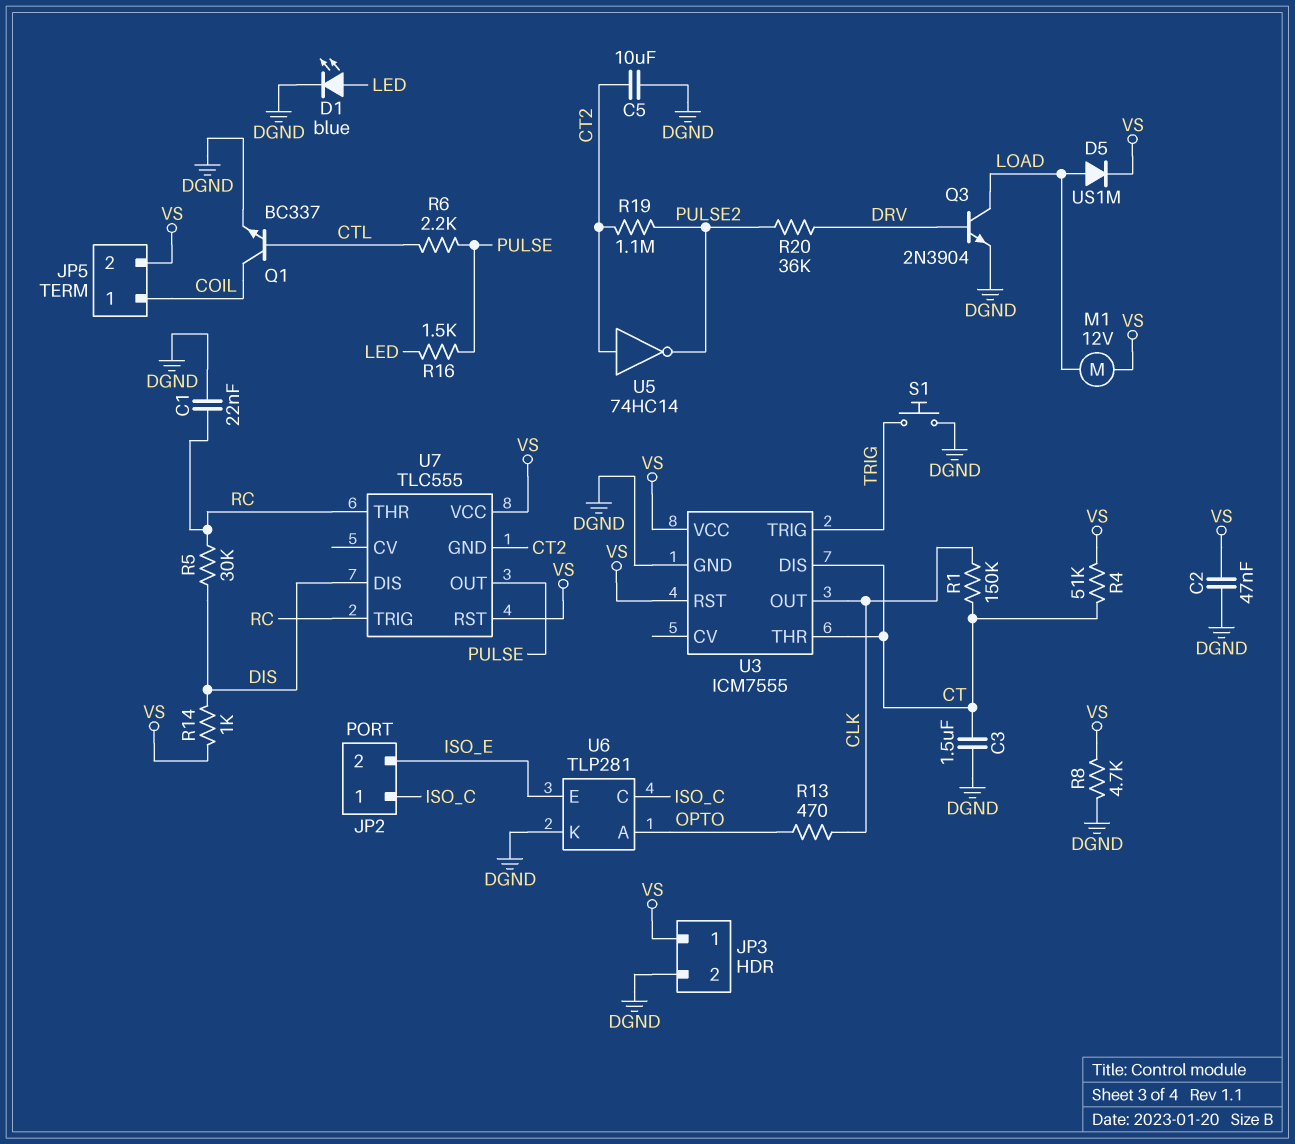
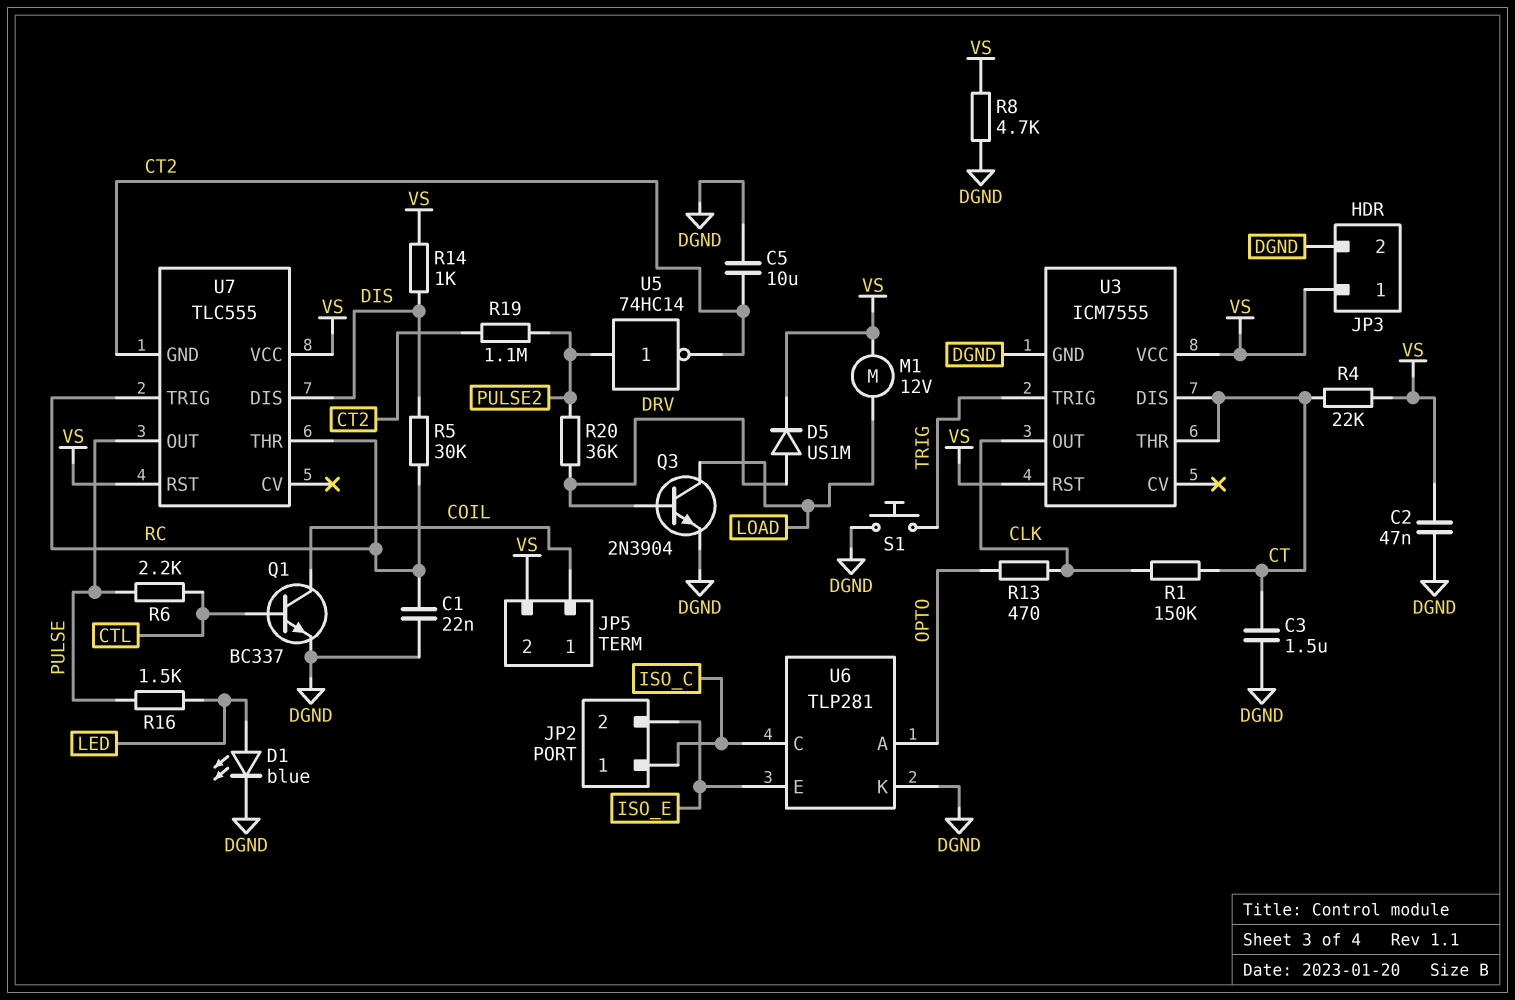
D5: diode US1M (A LOAD, K VS) -> diode US1M (A DRV, K VS)
R4: 51k (CT, VS) -> 22k (CT, VS)
U5: NOT 74HC14 (in CT2, out PULSE2) -> NOT 74HC14 (in PULSE2, out CT2)

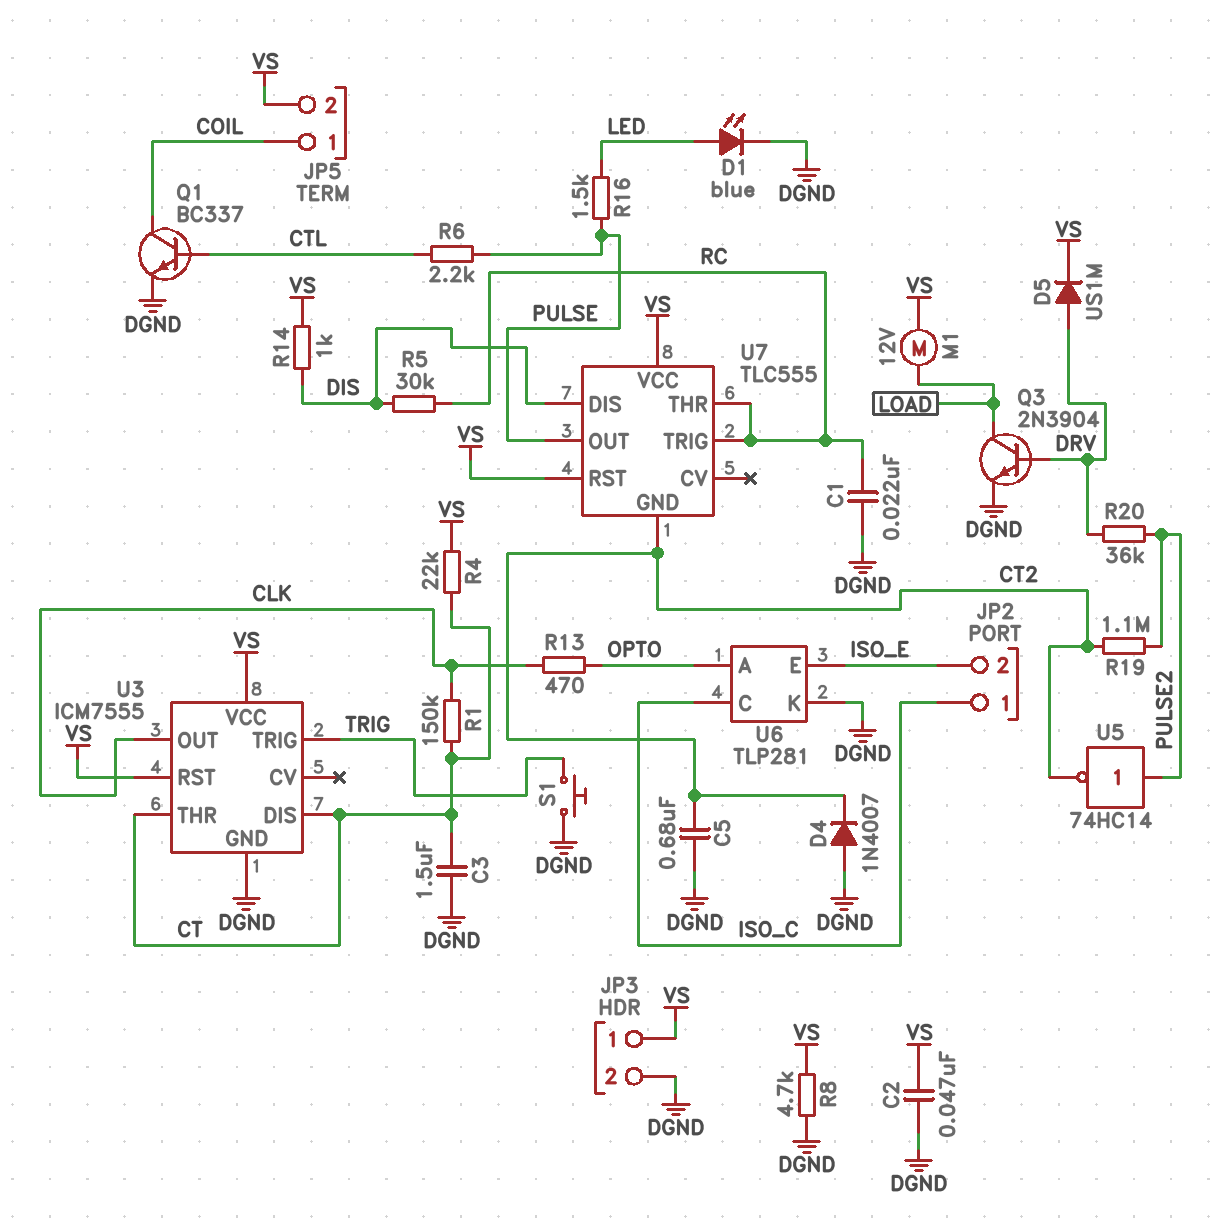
C5: 10uF (CT2, DGND) -> 680nF (CT2, DGND)
D4: none -> diode 1N4007 (A DGND, K CT2)

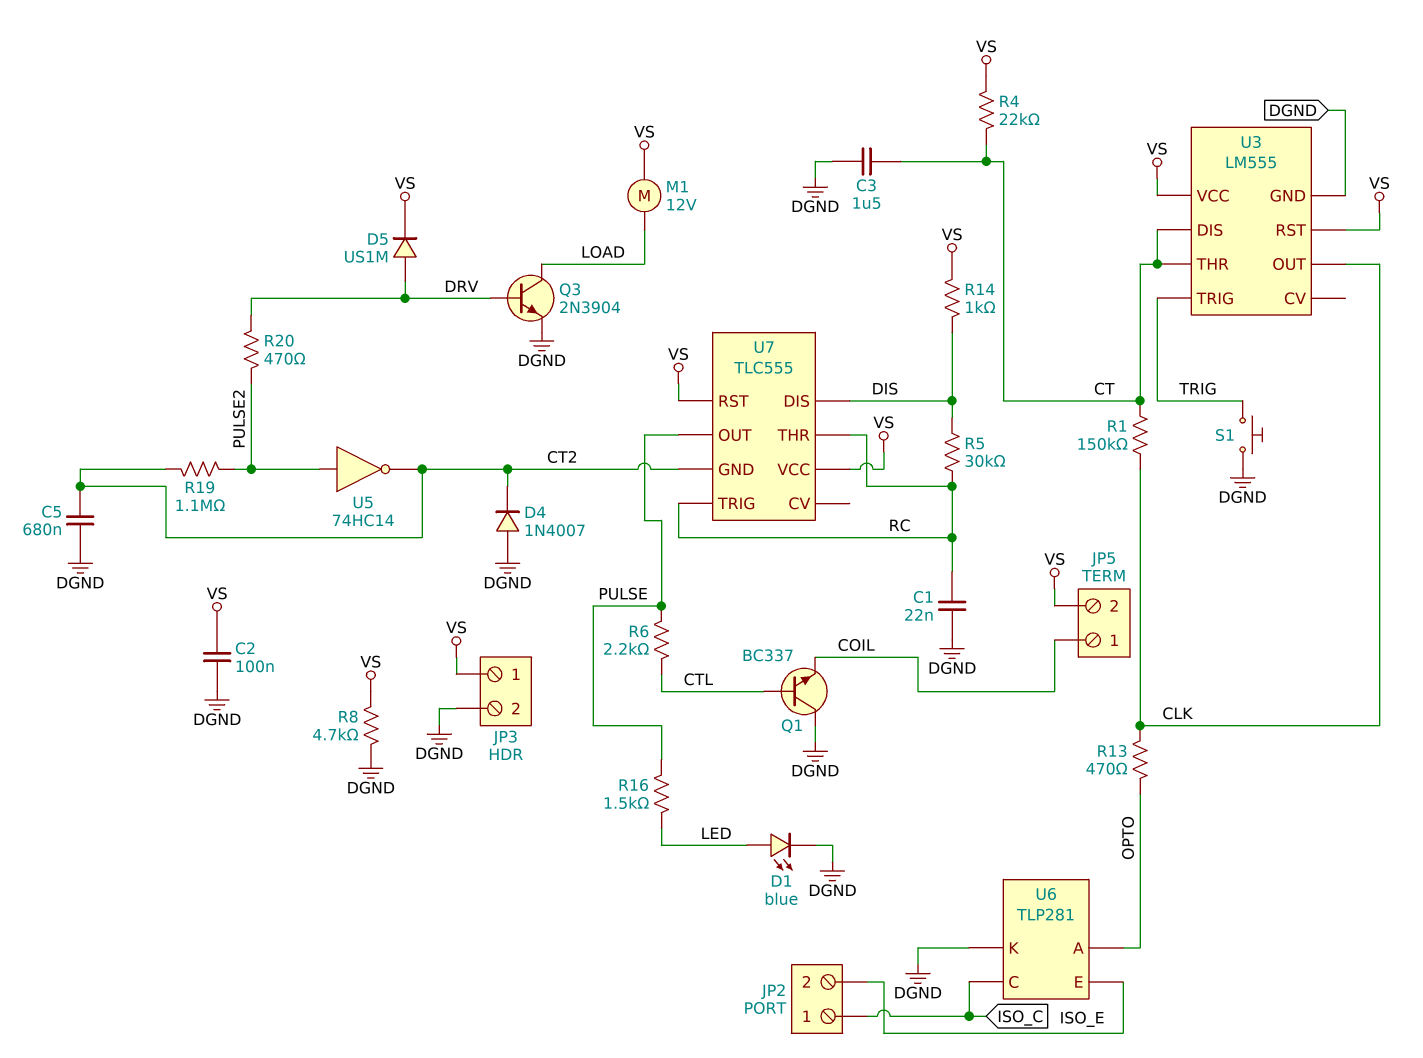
C2: 47nF (DGND, VS) -> 100nF (DGND, VS)
Q1: NPN BC337 (B CTL, C COIL, E DGND) -> NPN BC337 (B CTL, C DGND, E COIL)
R20: 36k (DRV, PULSE2) -> 470 (DRV, PULSE2)
U3: ICM7555 -> LM555

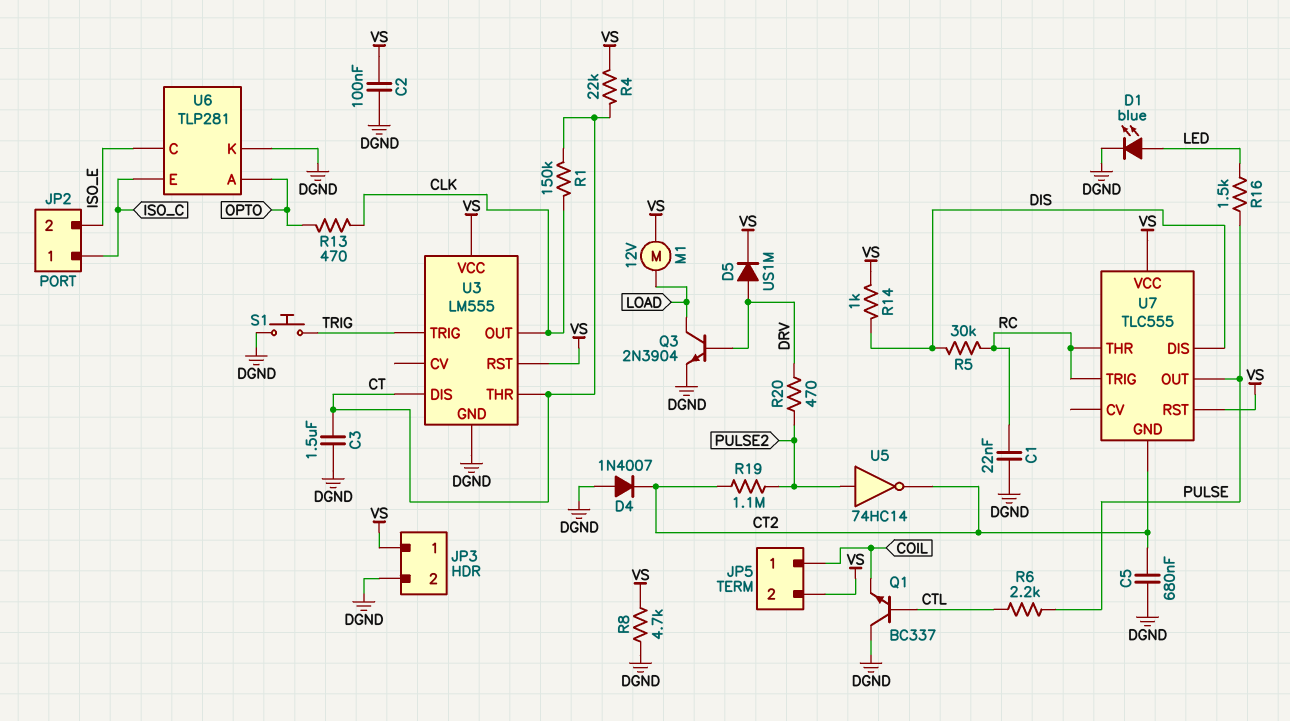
U6 pin C: ISO_C -> ISO_E
U6 pin E: ISO_E -> ISO_C

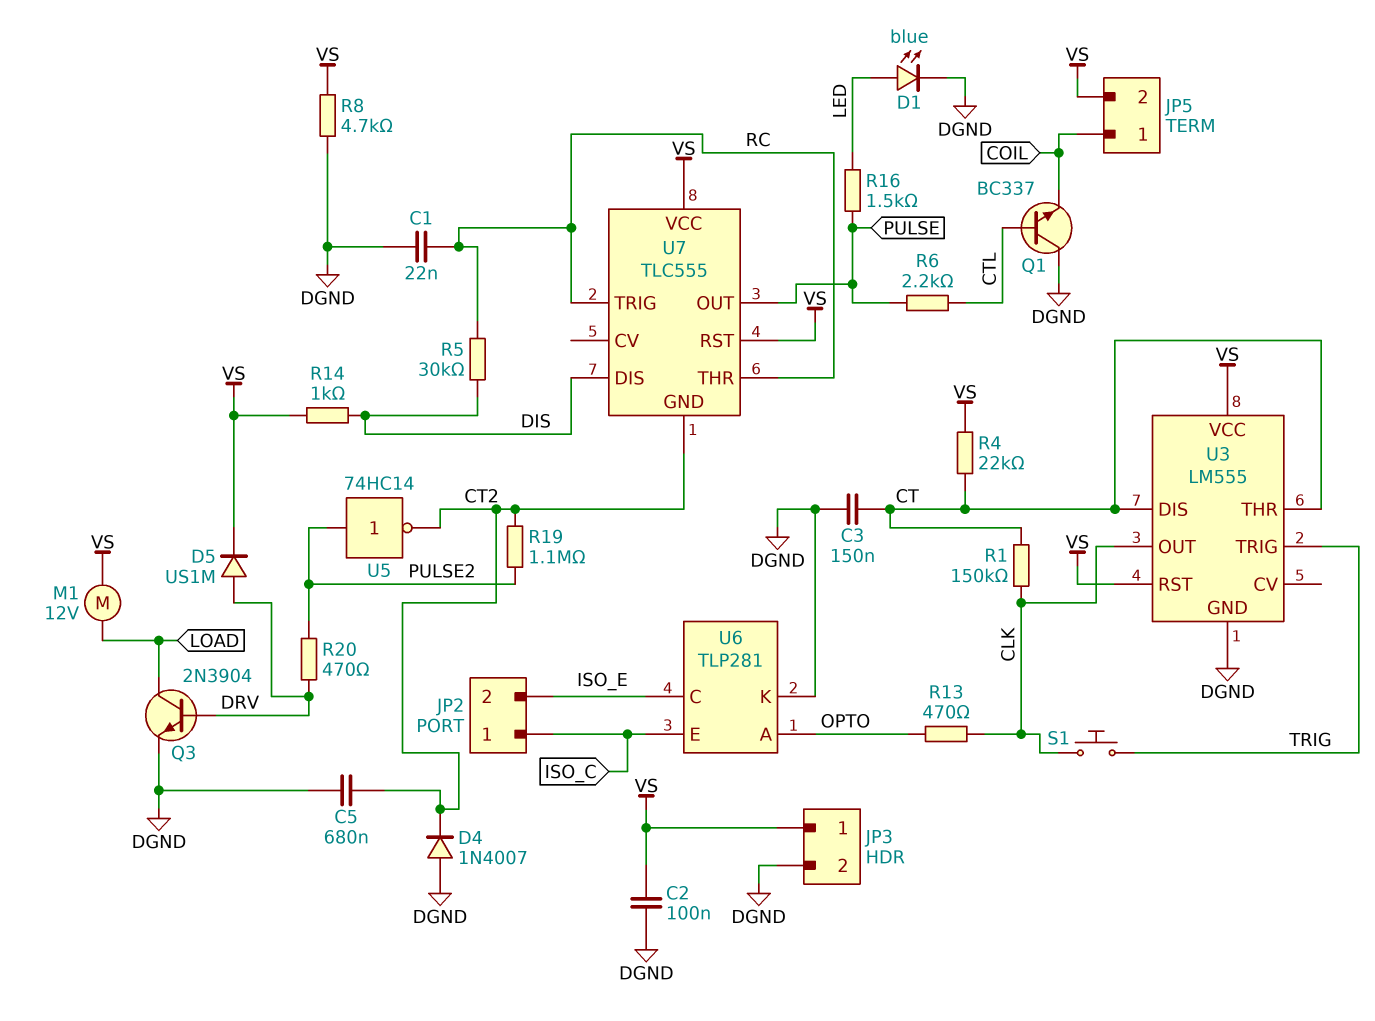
C3: 1.5uF (CT, DGND) -> 150nF (CT, DGND)
S1: button (DGND, TRIG) -> button (CLK, TRIG)

